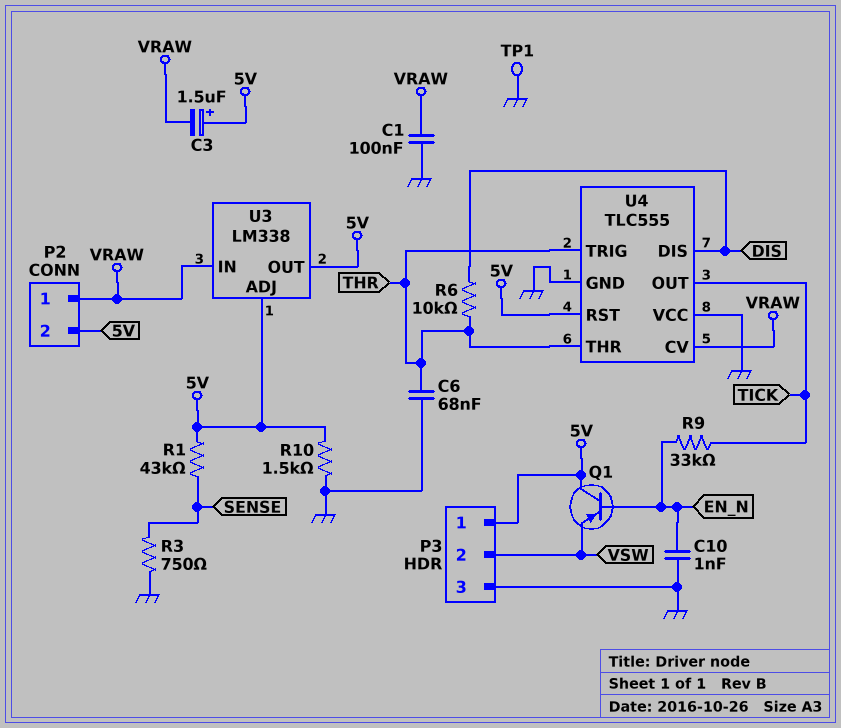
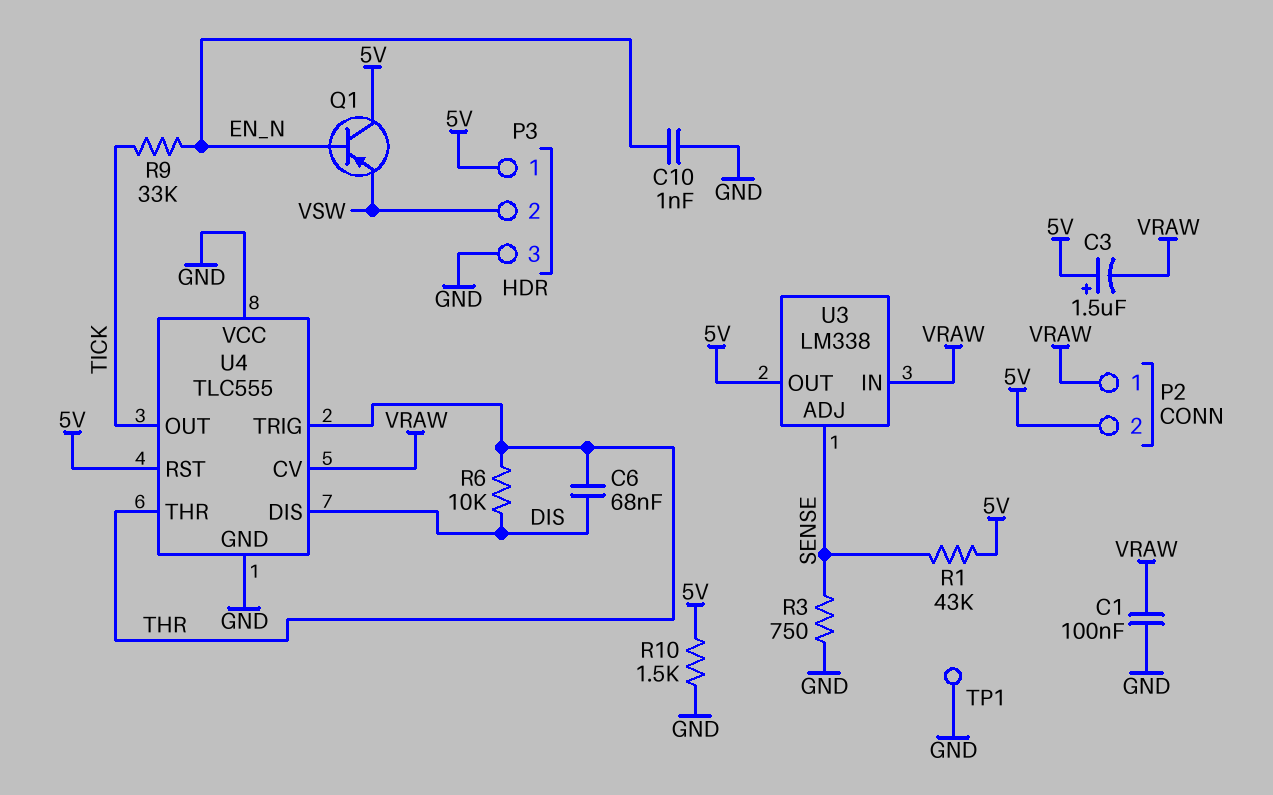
C6: 68nF (GND, THR) -> 68nF (DIS, THR)
U3 pin ADJ: 5V -> SENSE

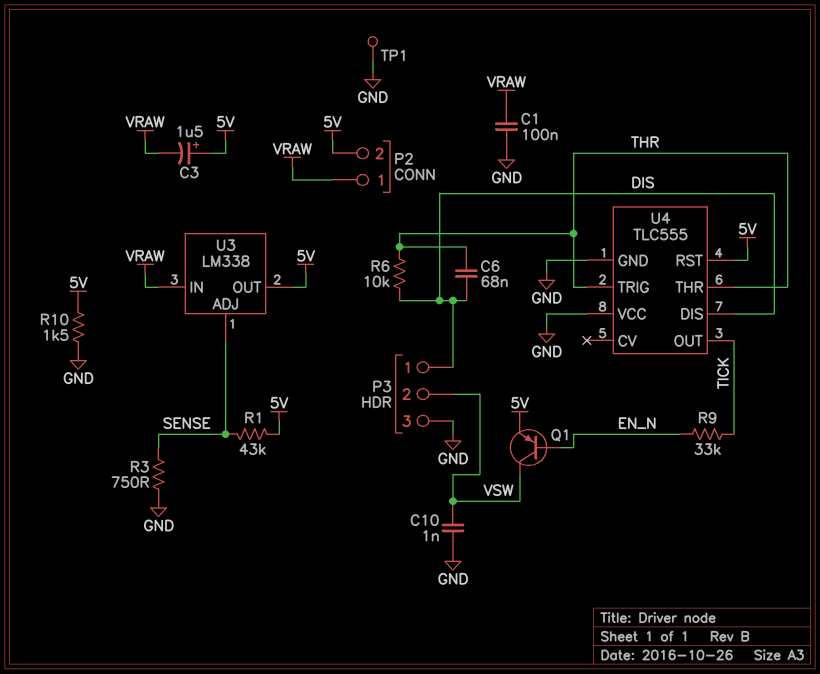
C10: 1nF (EN_N, GND) -> 1nF (GND, VSW)
P3 pin 1: 5V -> DIS
Q1: PNP (B EN_N, C 5V, E VSW) -> PNP (B EN_N, C VSW, E 5V)
U4 pin CV: VRAW -> none

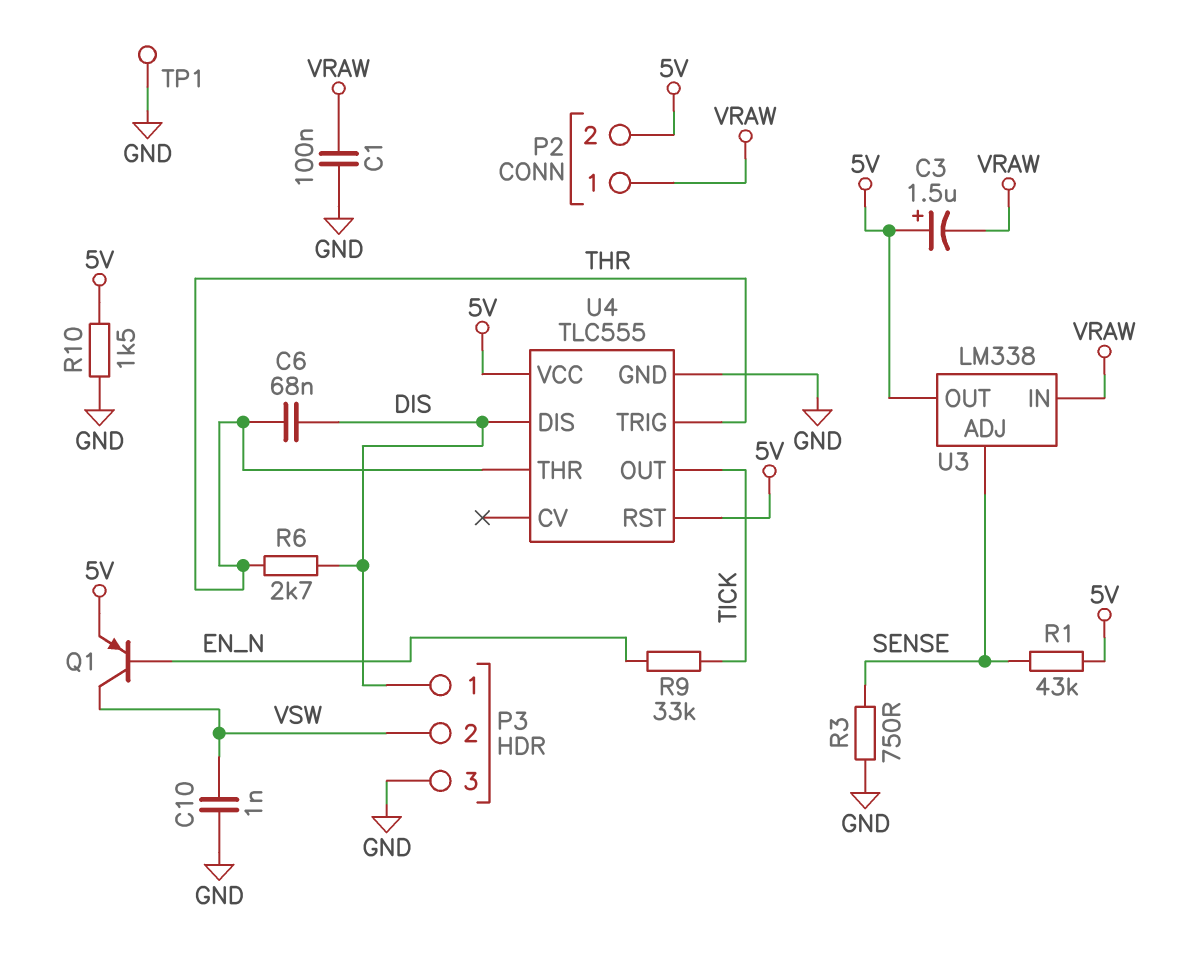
R6: 10k (DIS, THR) -> 2.7k (DIS, THR)
U4 pin VCC: GND -> 5V

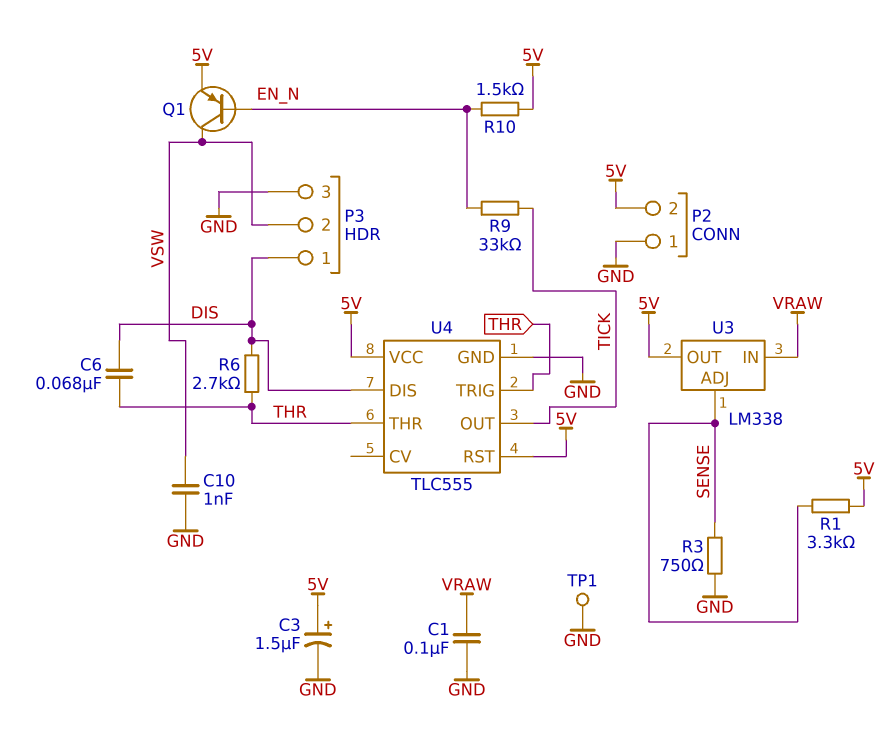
C3: 1.5uF (plus 5V, minus VRAW) -> 1.5uF (plus 5V, minus GND)
P2 pin 1: VRAW -> GND
R1: 43k (5V, SENSE) -> 3.3k (5V, SENSE)
R10: 1.5k (5V, GND) -> 1.5k (5V, EN_N)

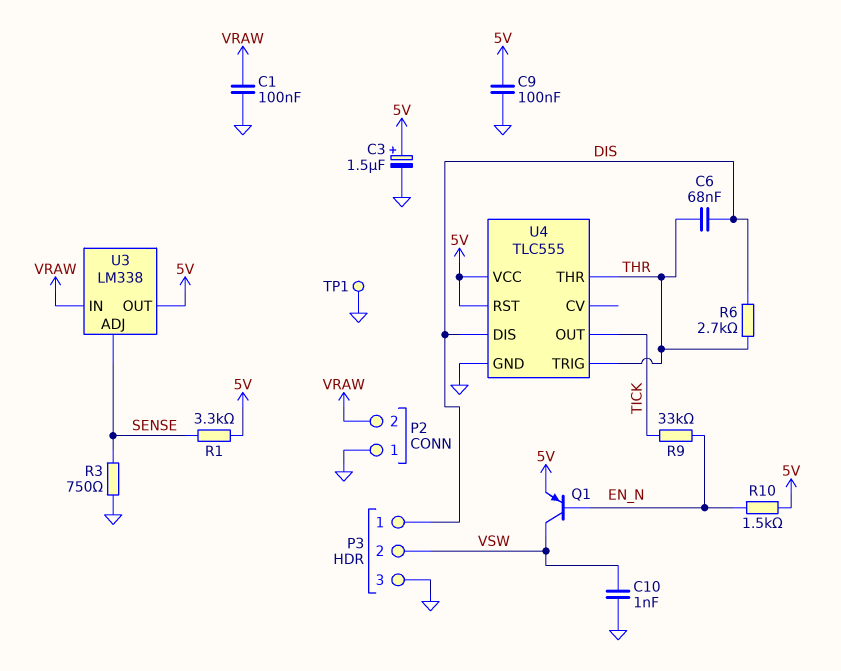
C9: none -> 100nF (5V, GND)
P2 pin 2: 5V -> VRAW

